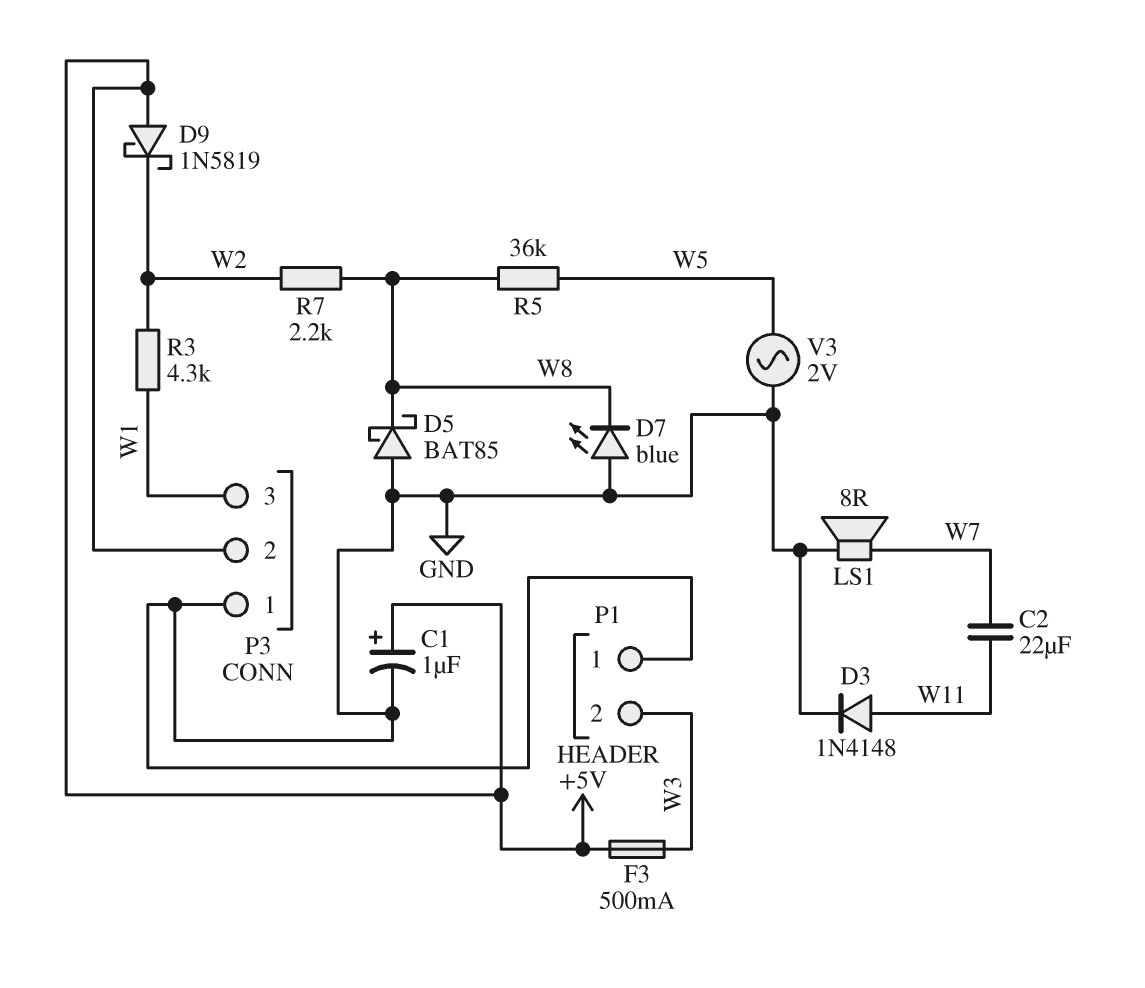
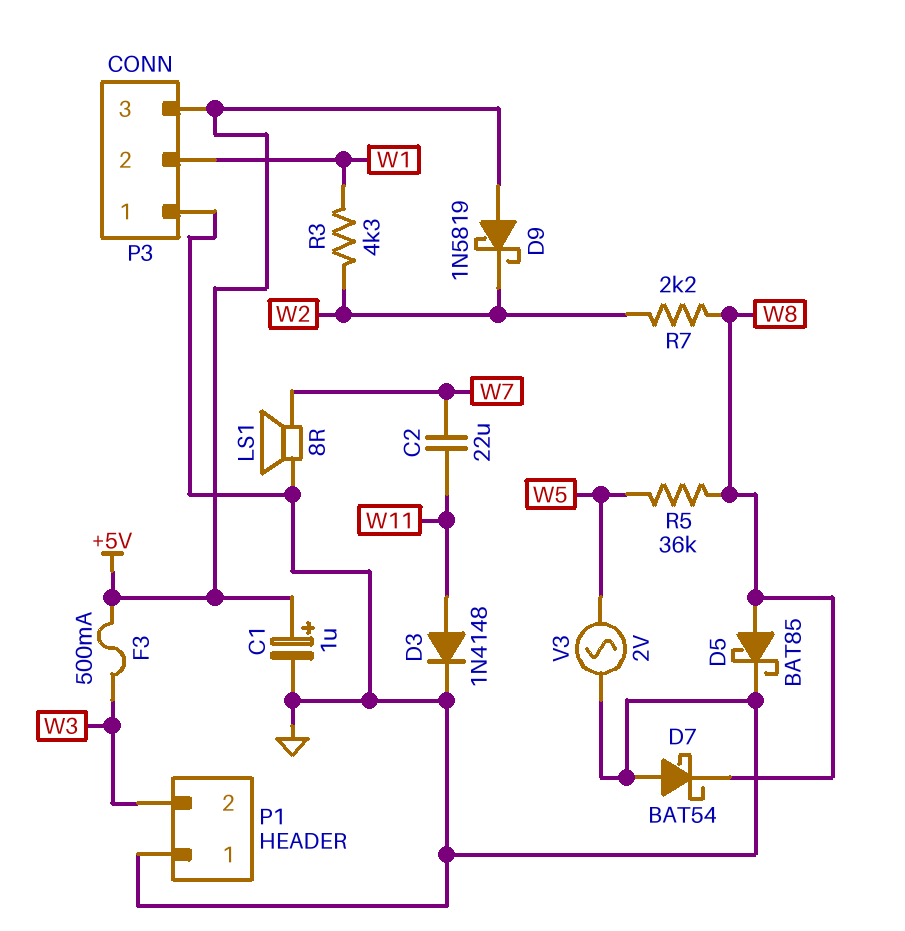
D5: schottky BAT85 (A GND, K W8) -> schottky BAT85 (A W8, K GND)
D7: LED blue (A GND, K W8) -> schottky BAT54 (A GND, K W8)
P3 pin 2: +5V -> W1
P3 pin 3: W1 -> +5V

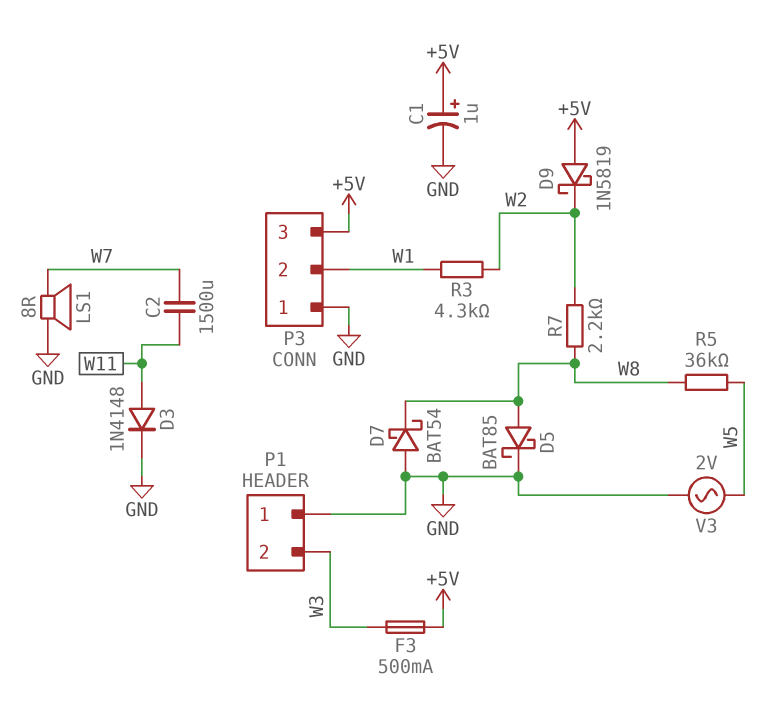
C2: 22uF (W7, W11) -> 1500uF (W7, W11)

